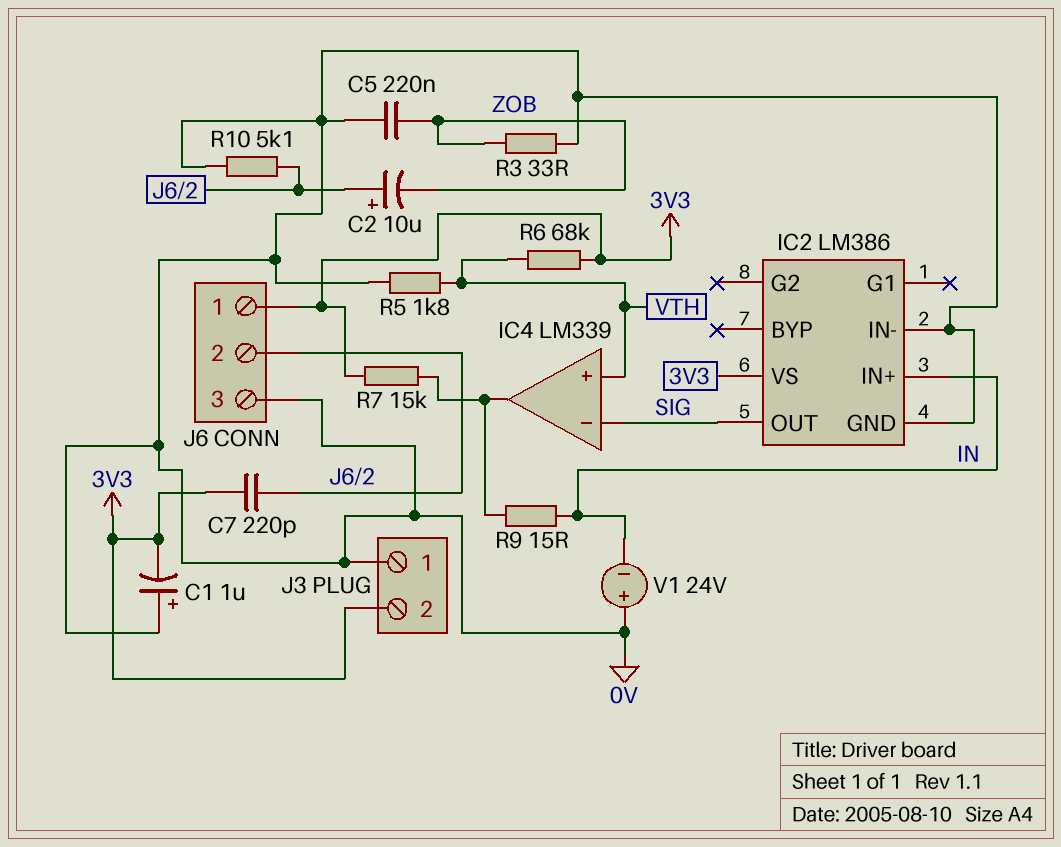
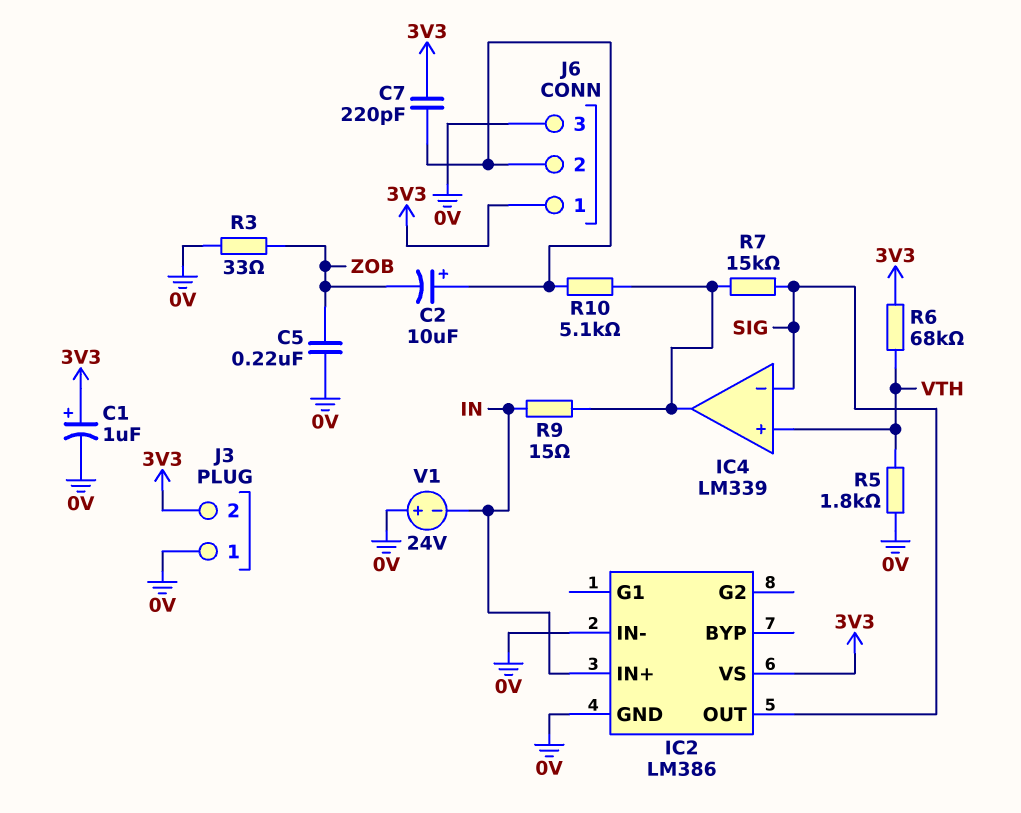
C1: 1uF (plus 0V, minus 3V3) -> 1uF (plus 3V3, minus 0V)
R7: 15k (3V3, IC4/out) -> 15k (IC4/out, SIG)
R10: 5.1k (0V, J6/2) -> 5.1k (IC4/out, J6/2)

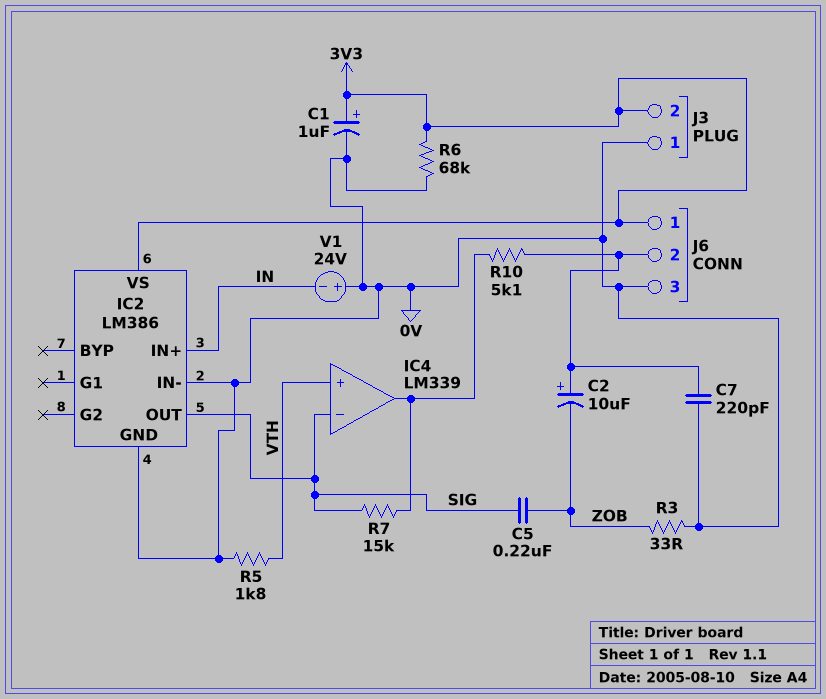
C5: 220nF (0V, ZOB) -> 220nF (SIG, ZOB)
C7: 220pF (3V3, J6/2) -> 220pF (0V, J6/2)
R6: 68k (3V3, VTH) -> 68k (0V, 3V3)
R9: 15 (IC4/out, IN) -> none

